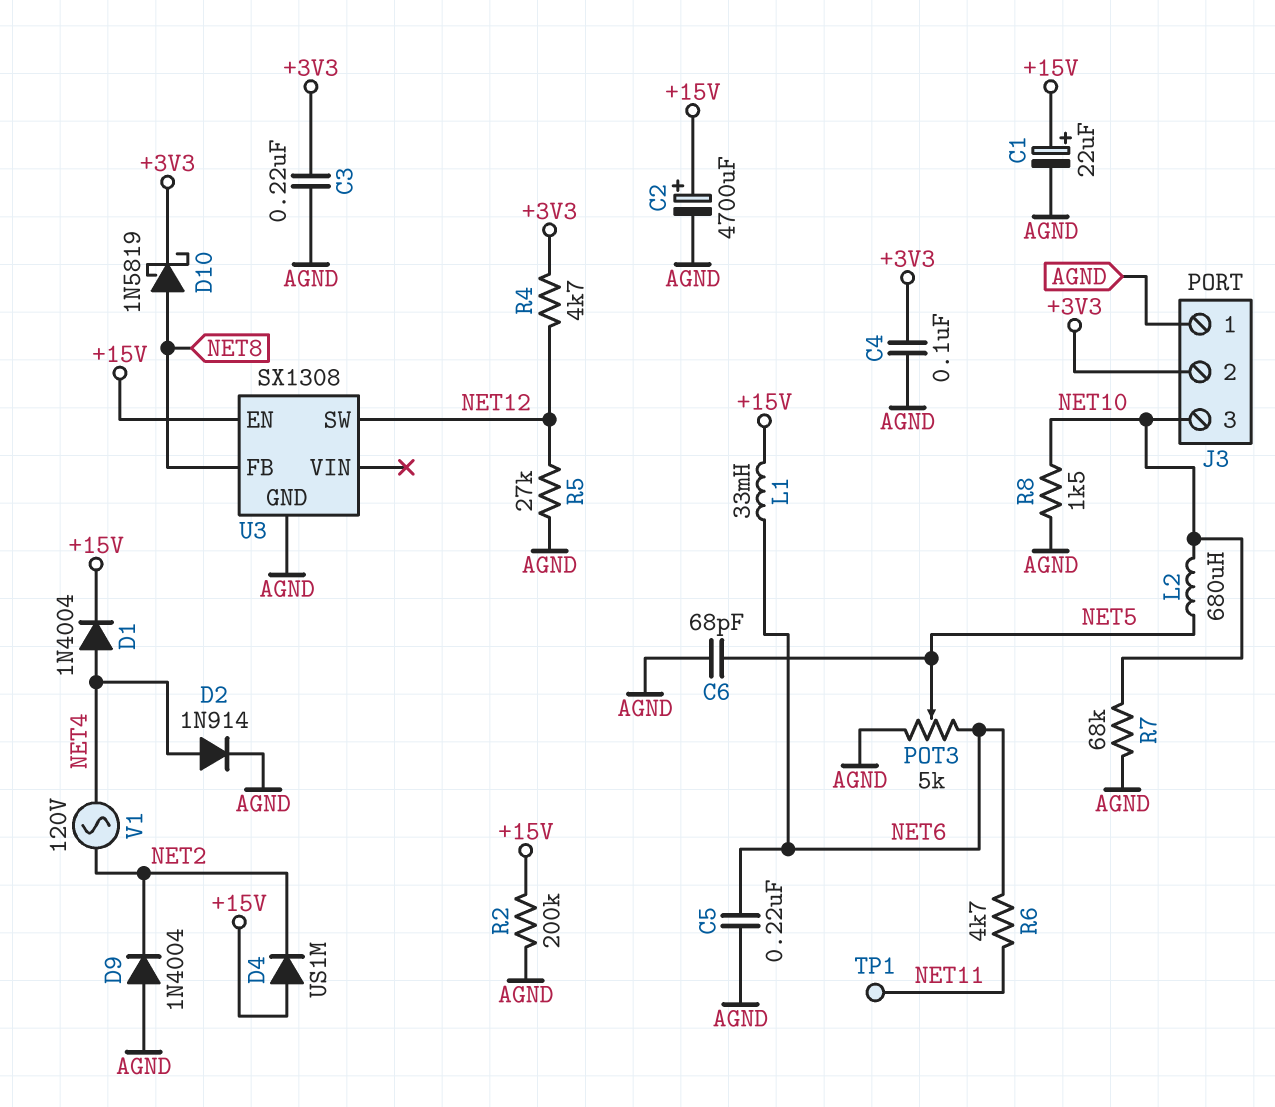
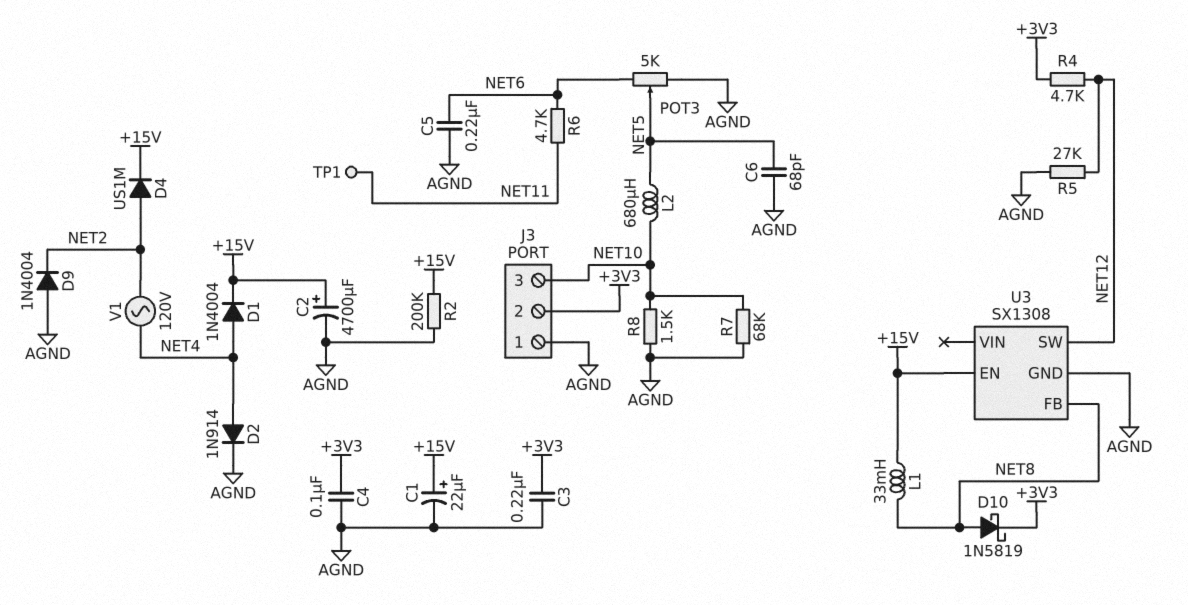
D4: diode US1M (A +15V, K NET2) -> diode US1M (A NET2, K +15V)
L1: 33mH (+15V, NET6) -> 33mH (+15V, NET8)

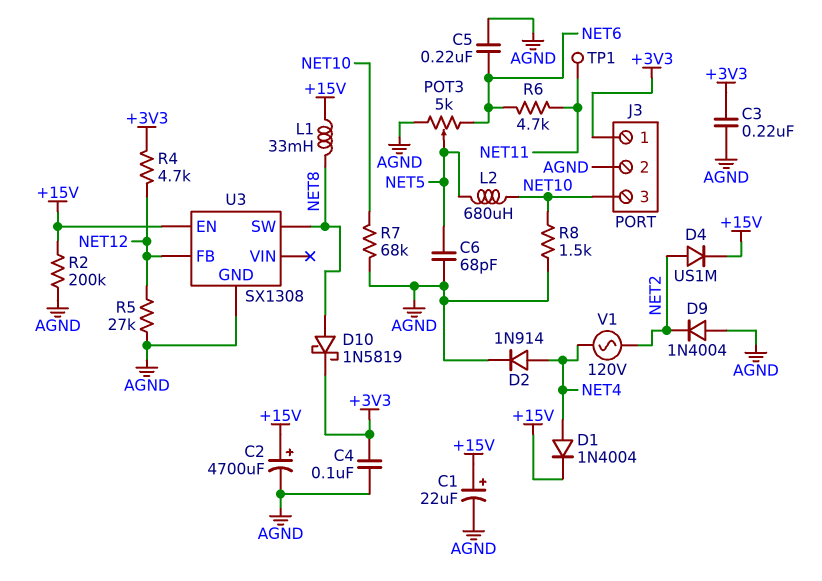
J3 pin 1: AGND -> +3V3
J3 pin 2: +3V3 -> AGND
U3 pin FB: NET8 -> NET12
U3 pin SW: NET12 -> NET8

